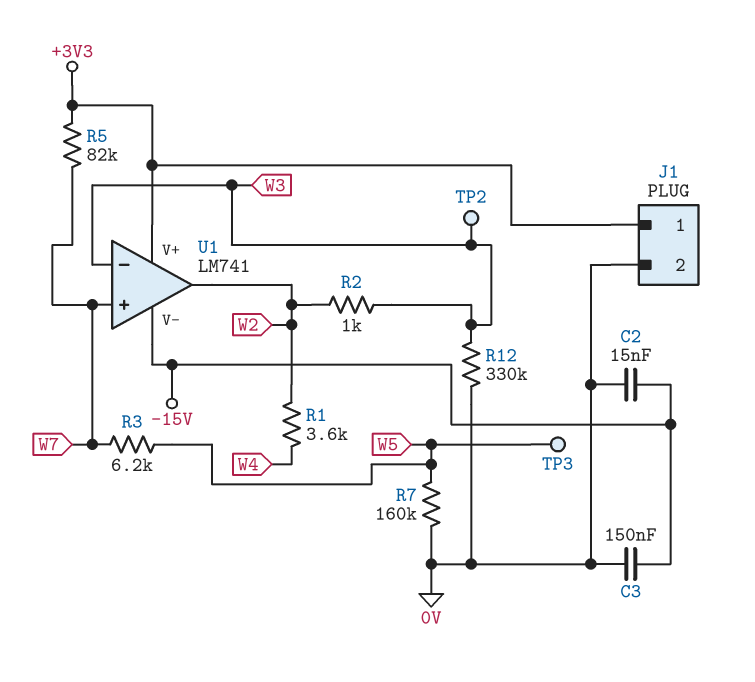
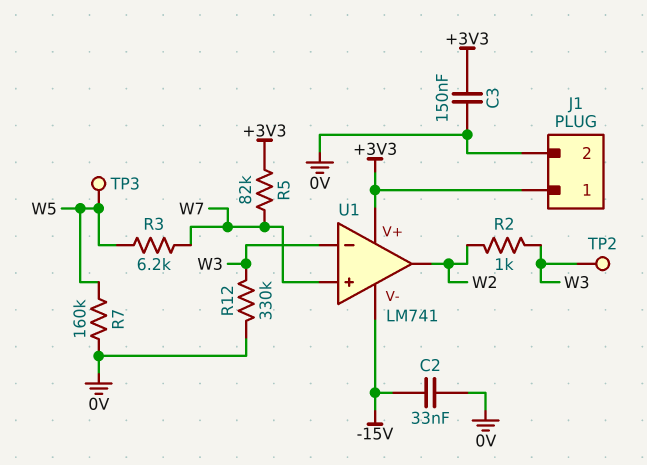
C2: 15nF (-15V, 0V) -> 33nF (-15V, 0V)
C3: 150nF (-15V, 0V) -> 150nF (+3V3, 0V)
R1: 3.6k (W2, W4) -> none

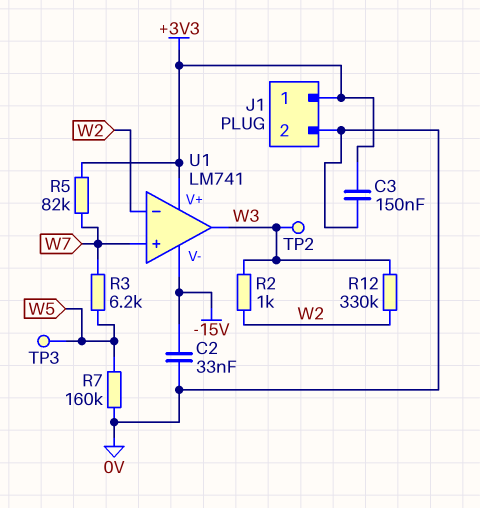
R12: 330k (0V, W3) -> 330k (W2, W3)
U1 pin in-: W3 -> W2
U1 pin out: W2 -> W3

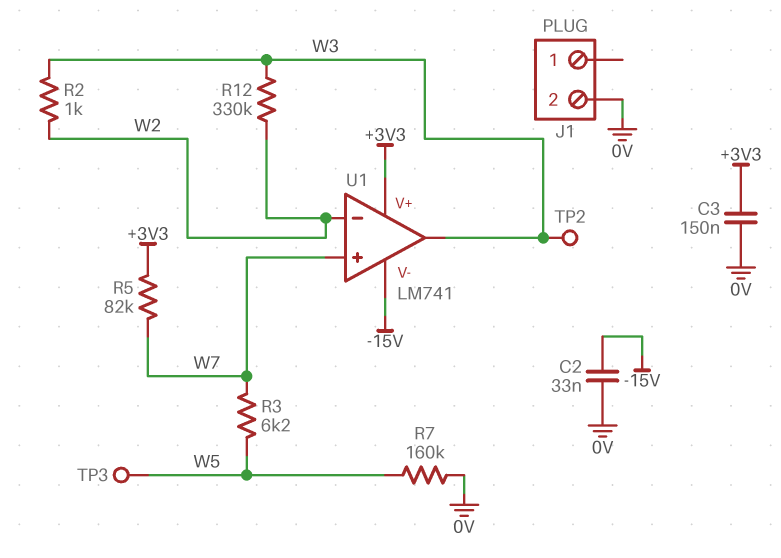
J1 pin 1: +3V3 -> none

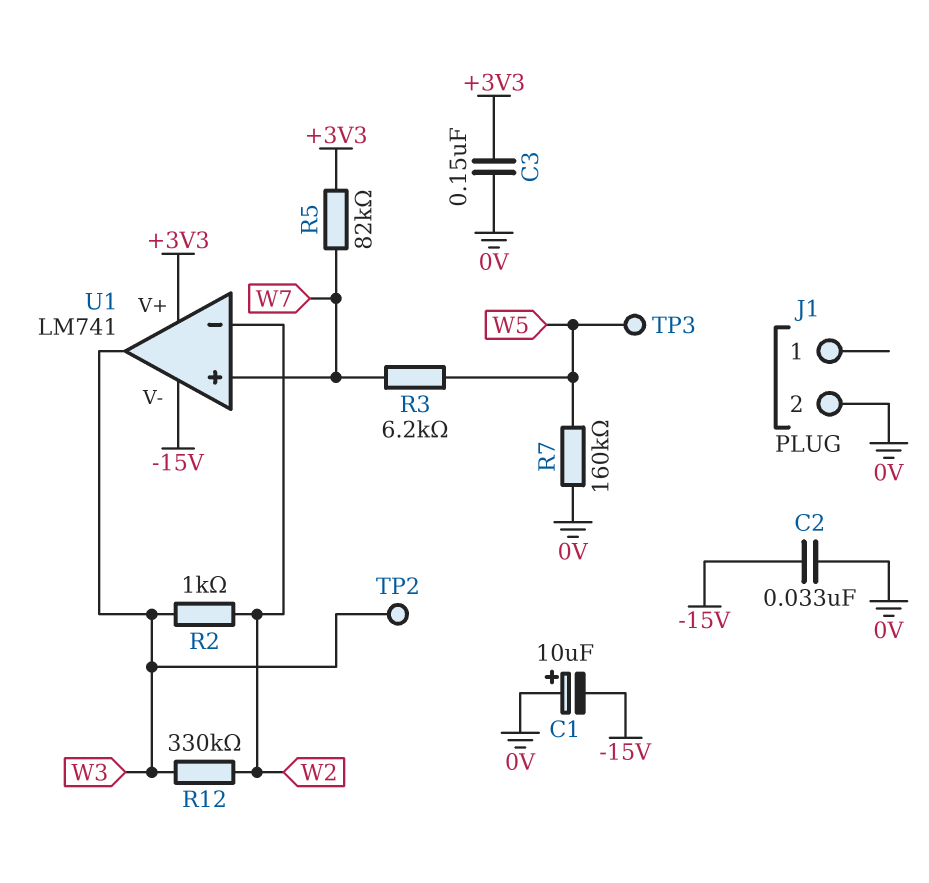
C1: none -> 10uF (plus 0V, minus -15V)

